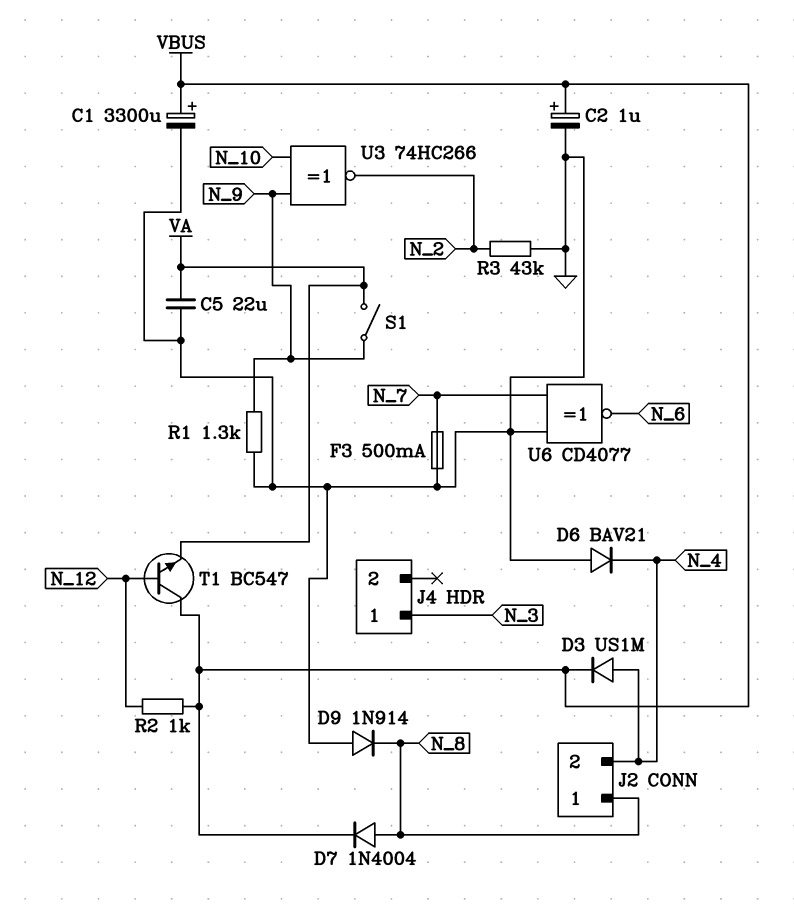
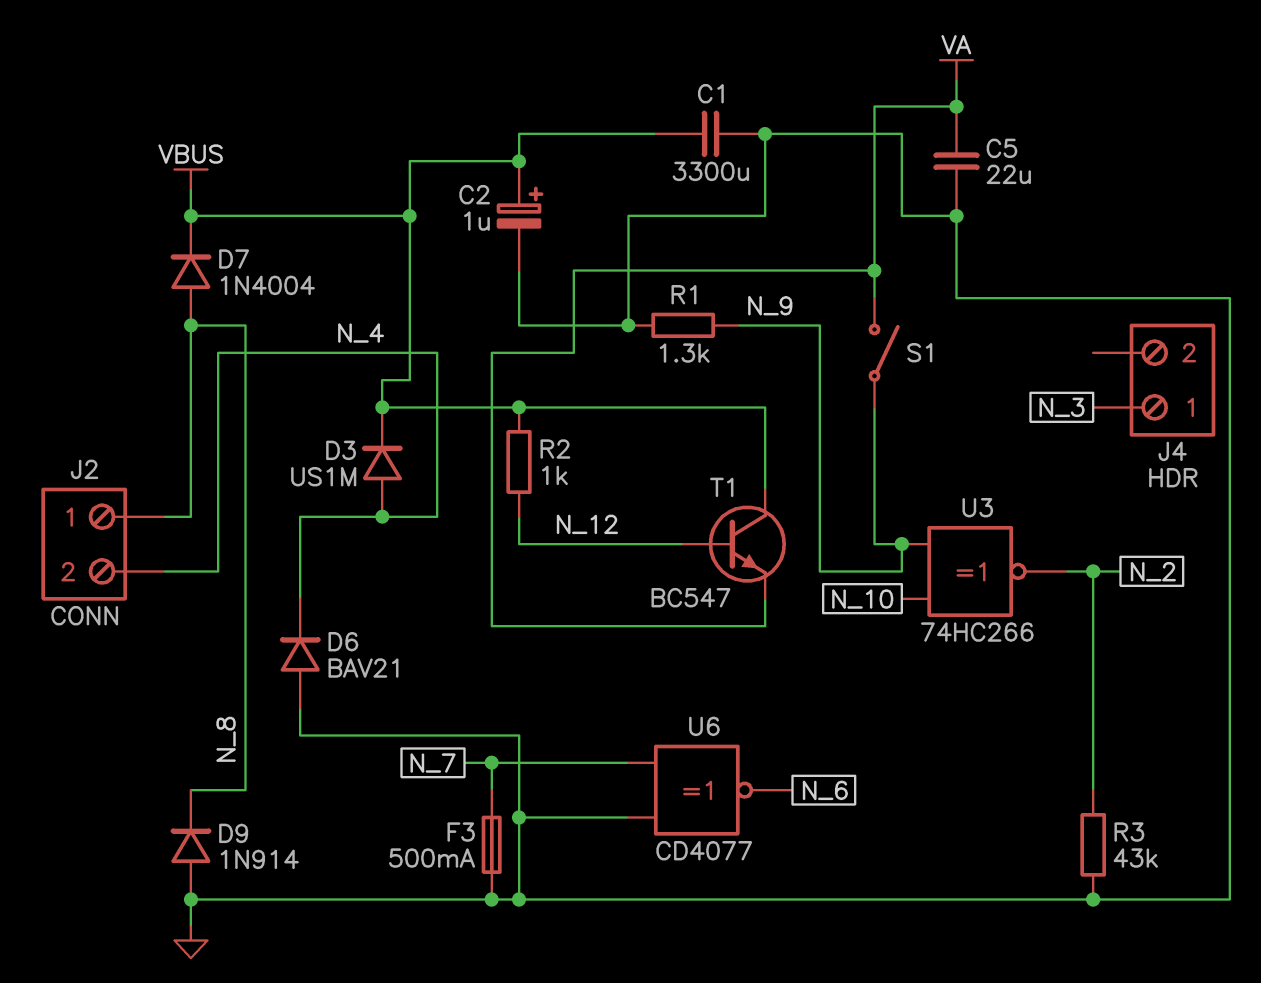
C1: 3300uF (plus VBUS, minus GND) -> 3300uF (GND, VBUS)

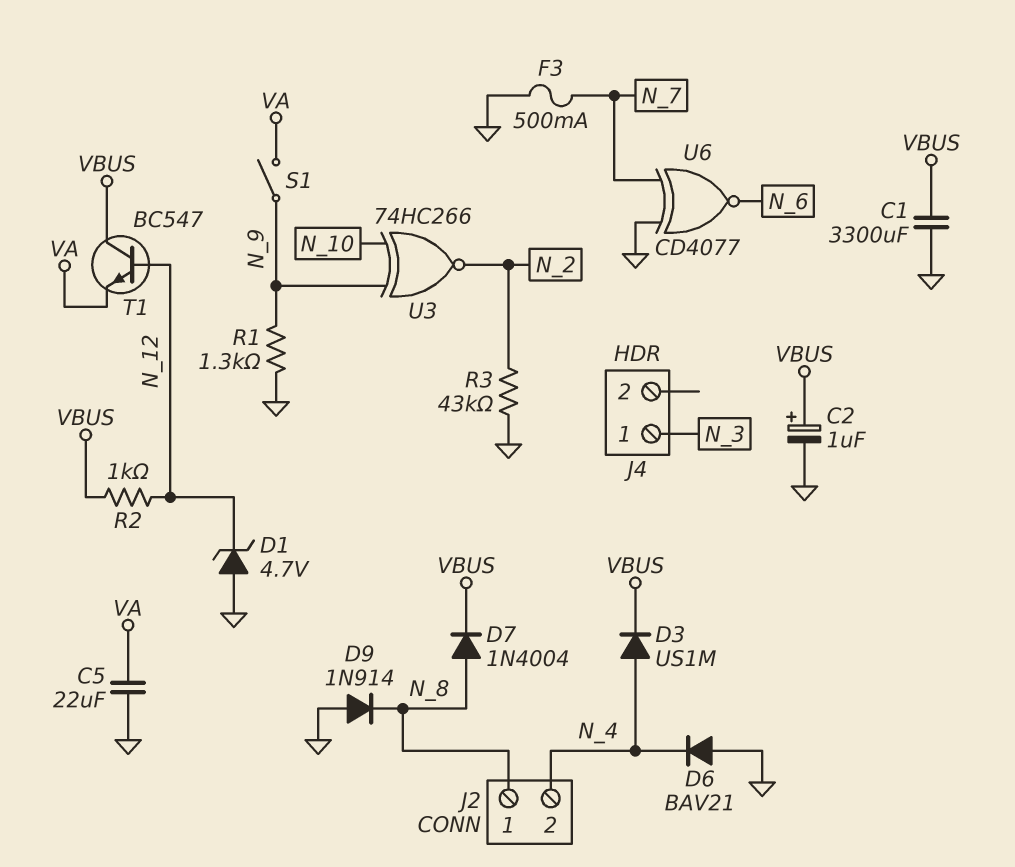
D1: none -> zener 4.7V (A GND, K N_12)

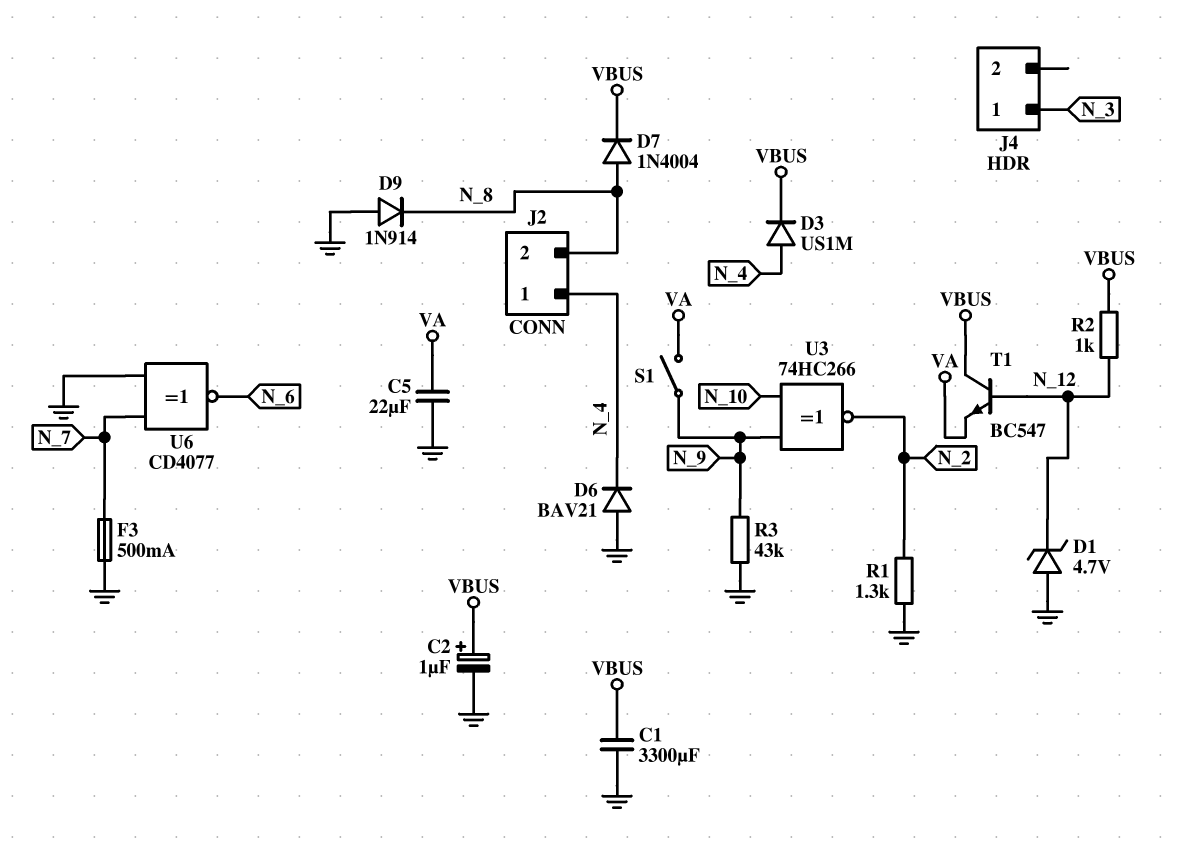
J2 pin 1: N_8 -> N_4
J2 pin 2: N_4 -> N_8
R1: 1.3k (GND, N_9) -> 1.3k (GND, N_2)
R3: 43k (GND, N_2) -> 43k (GND, N_9)

